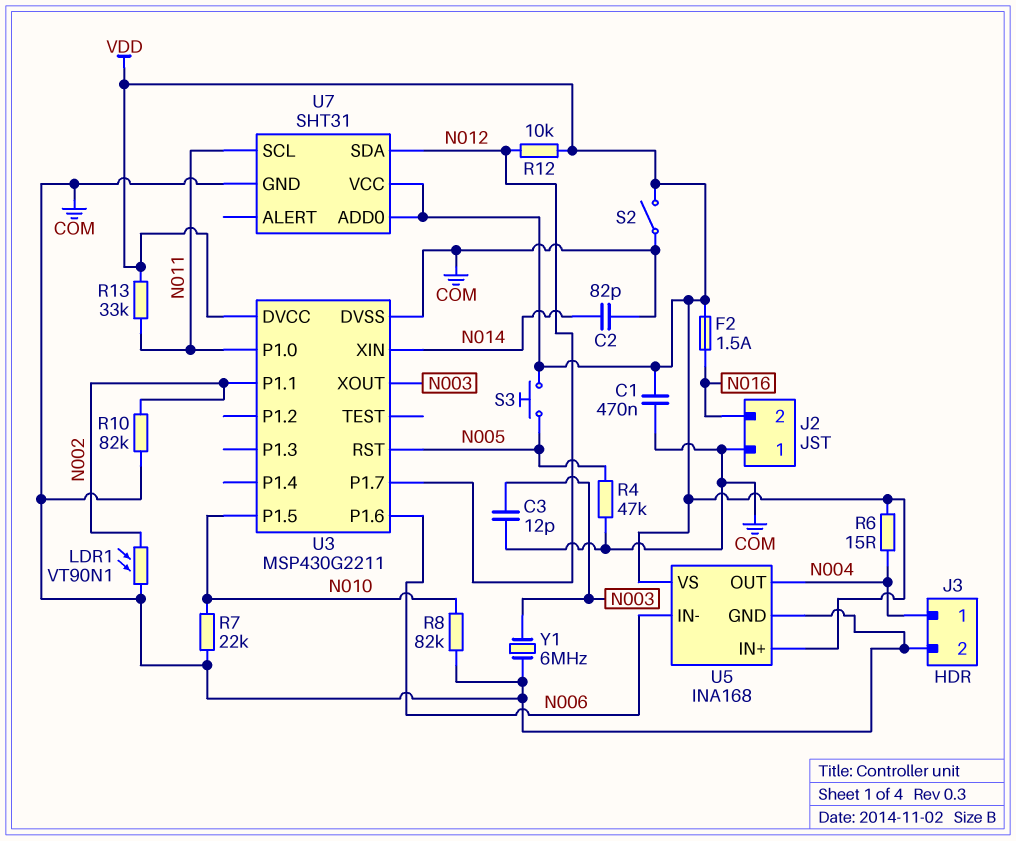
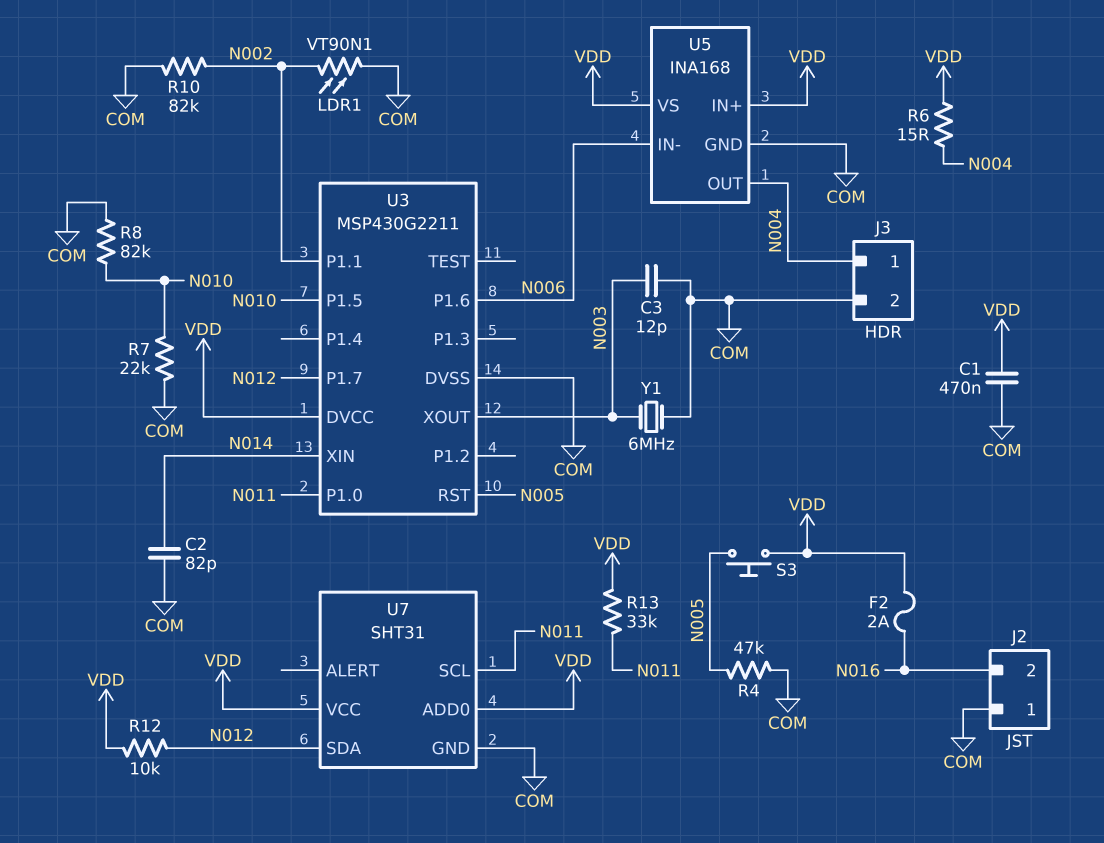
F2: 1.5A (N016, VDD) -> 2A (N016, VDD)
S2: switch (COM, VDD) -> none

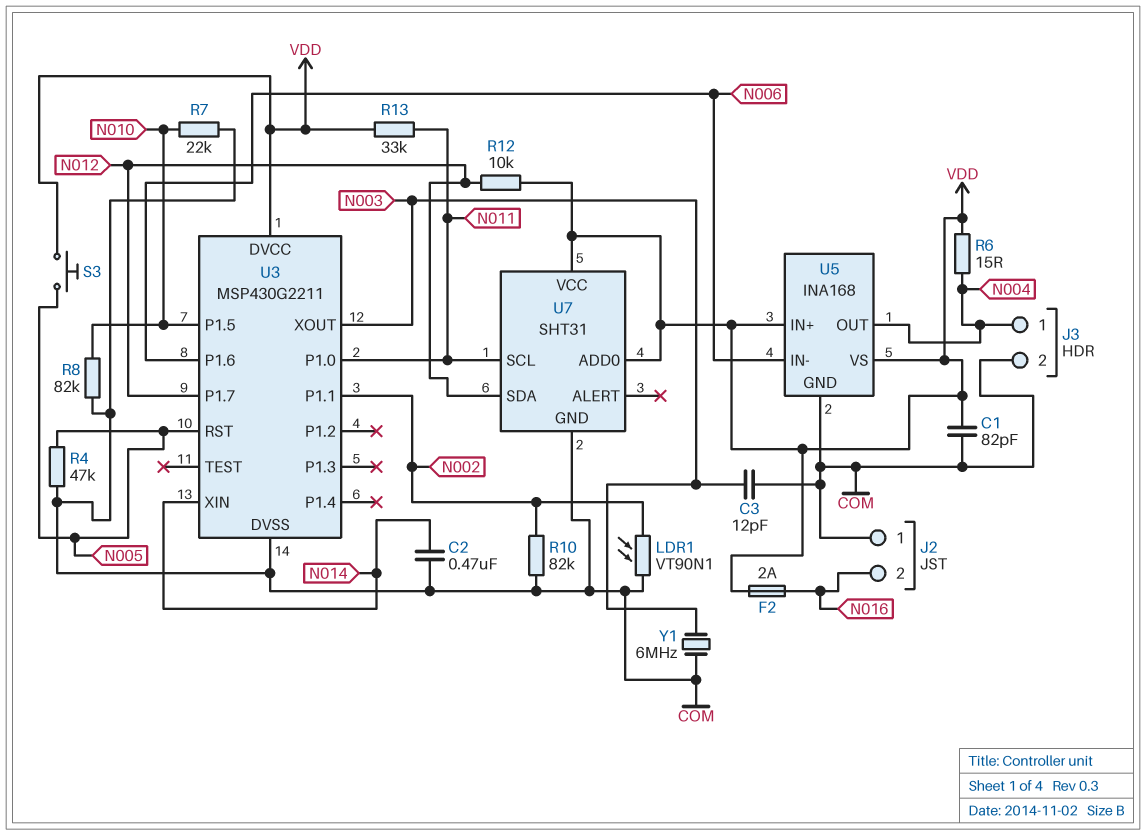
C1: 470nF (COM, VDD) -> 82pF (COM, VDD)
C2: 82pF (COM, N014) -> 470nF (COM, N014)

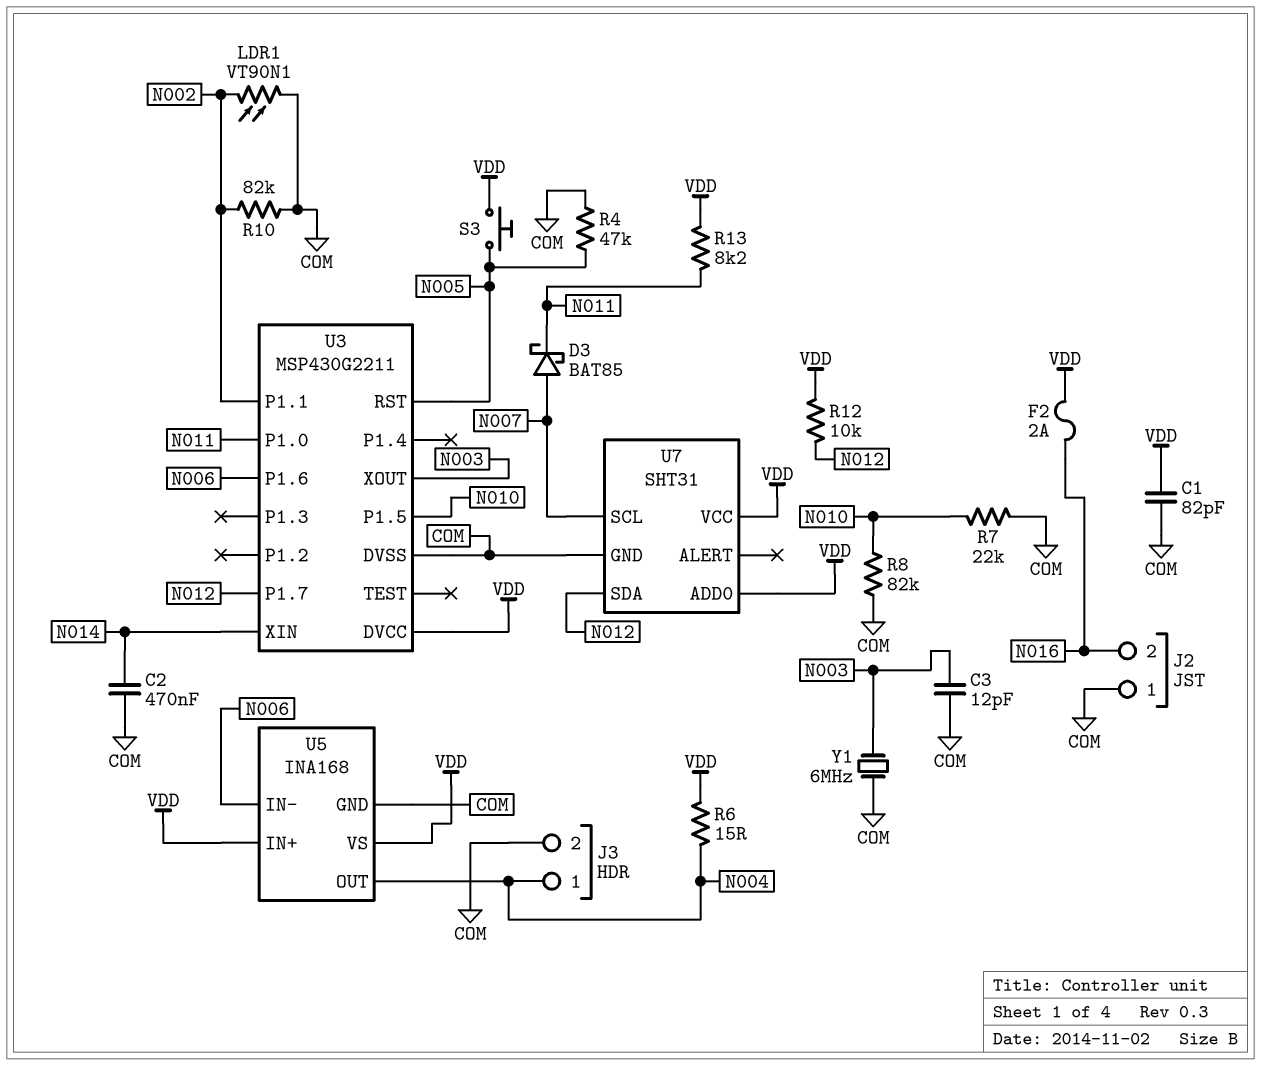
D3: none -> schottky BAT85 (A N007, K N011)
R13: 33k (N011, VDD) -> 8.2k (N011, VDD)
U7 pin SCL: N011 -> N007

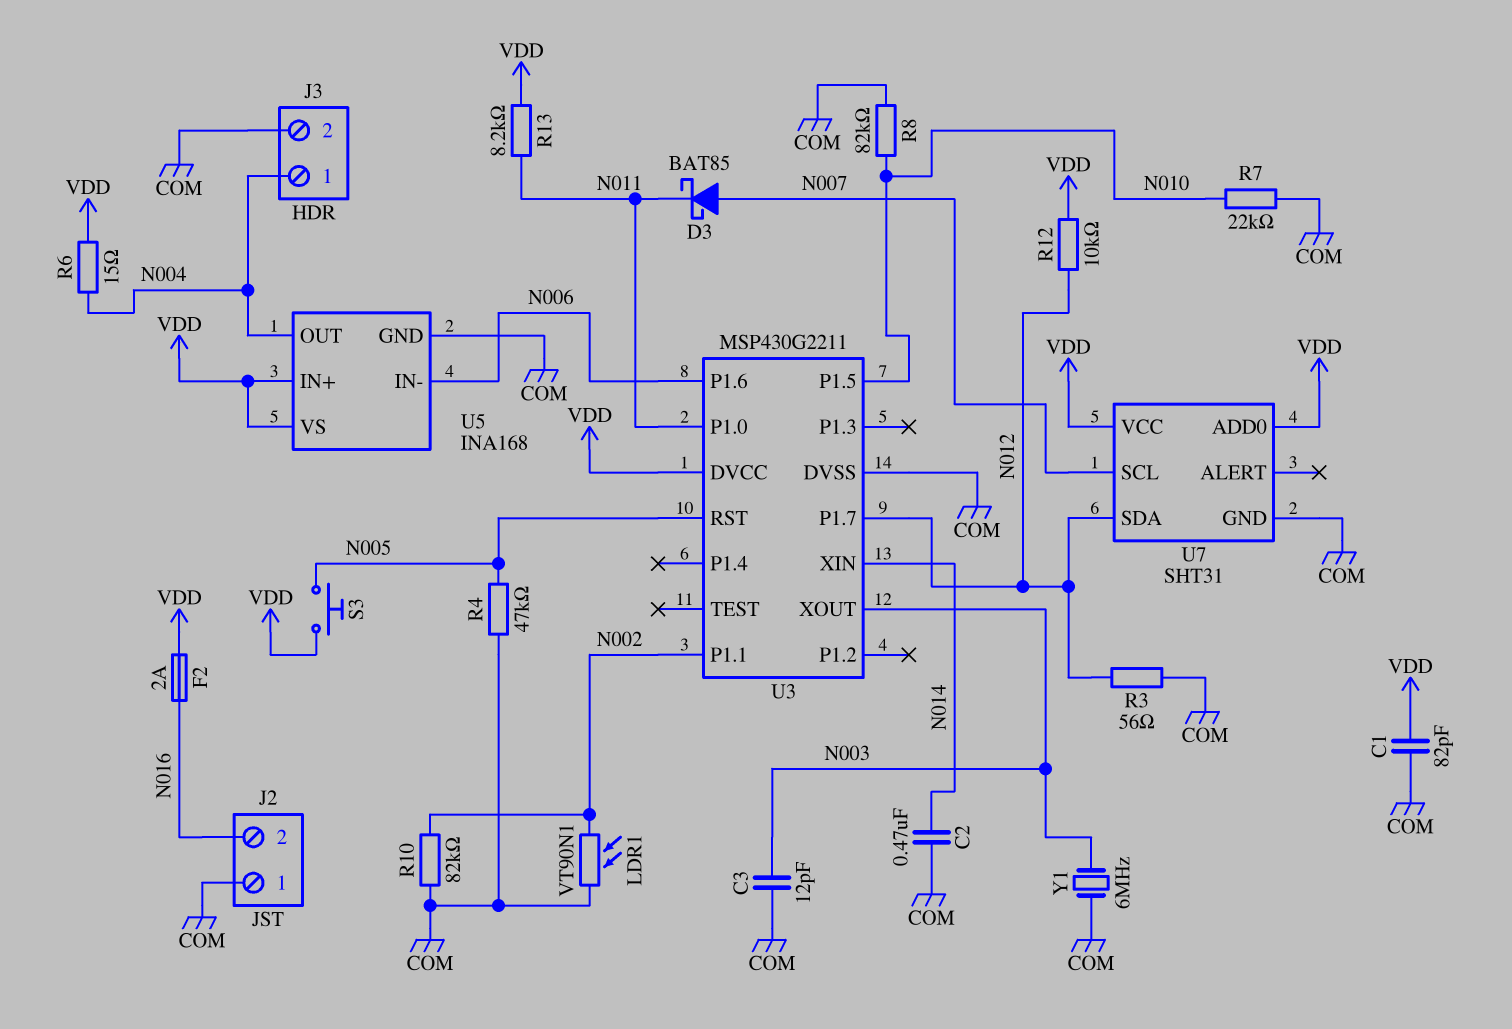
R3: none -> 56 (COM, N012)

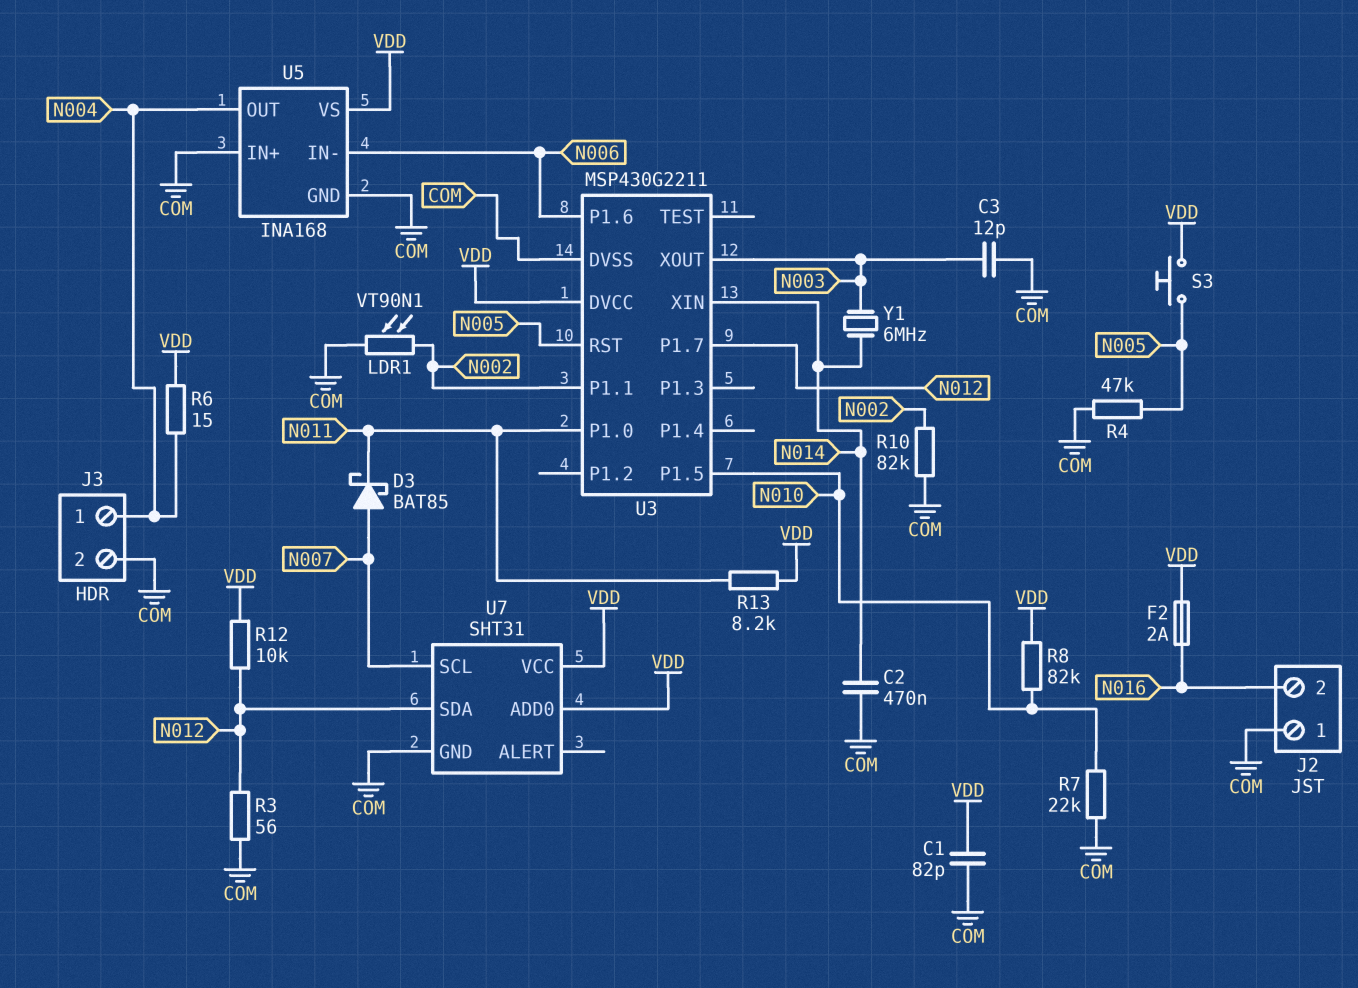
R8: 82k (COM, N010) -> 82k (N010, VDD)
U5 pin IN+: VDD -> COM
Y1: 6MHz (COM, N003) -> 6MHz (N003, N014)

